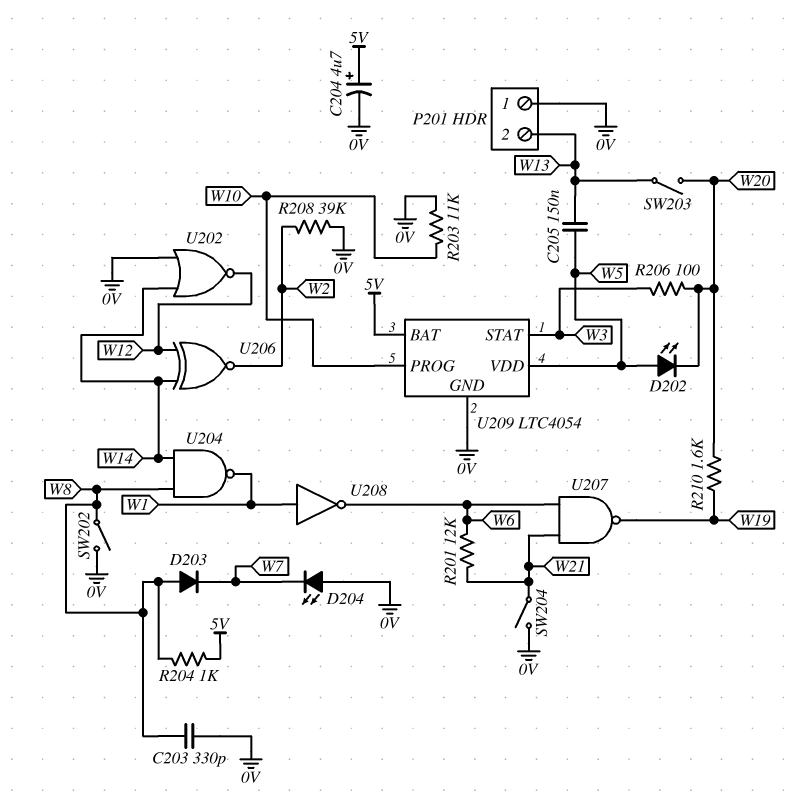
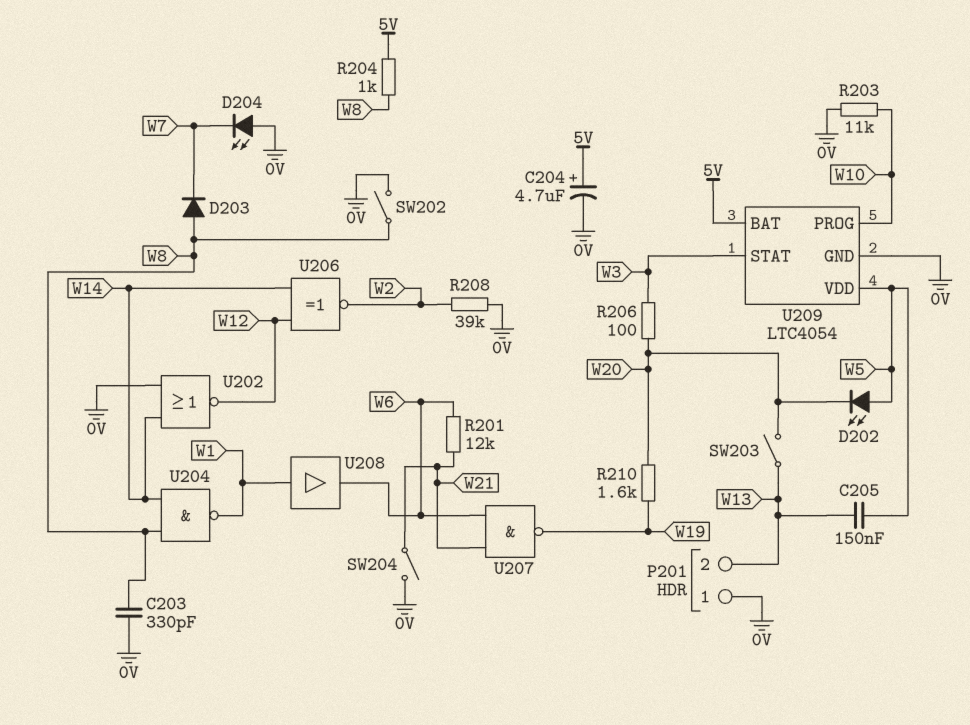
U208: NOT (in W1, out W6) -> buffer (in W1, out W6)

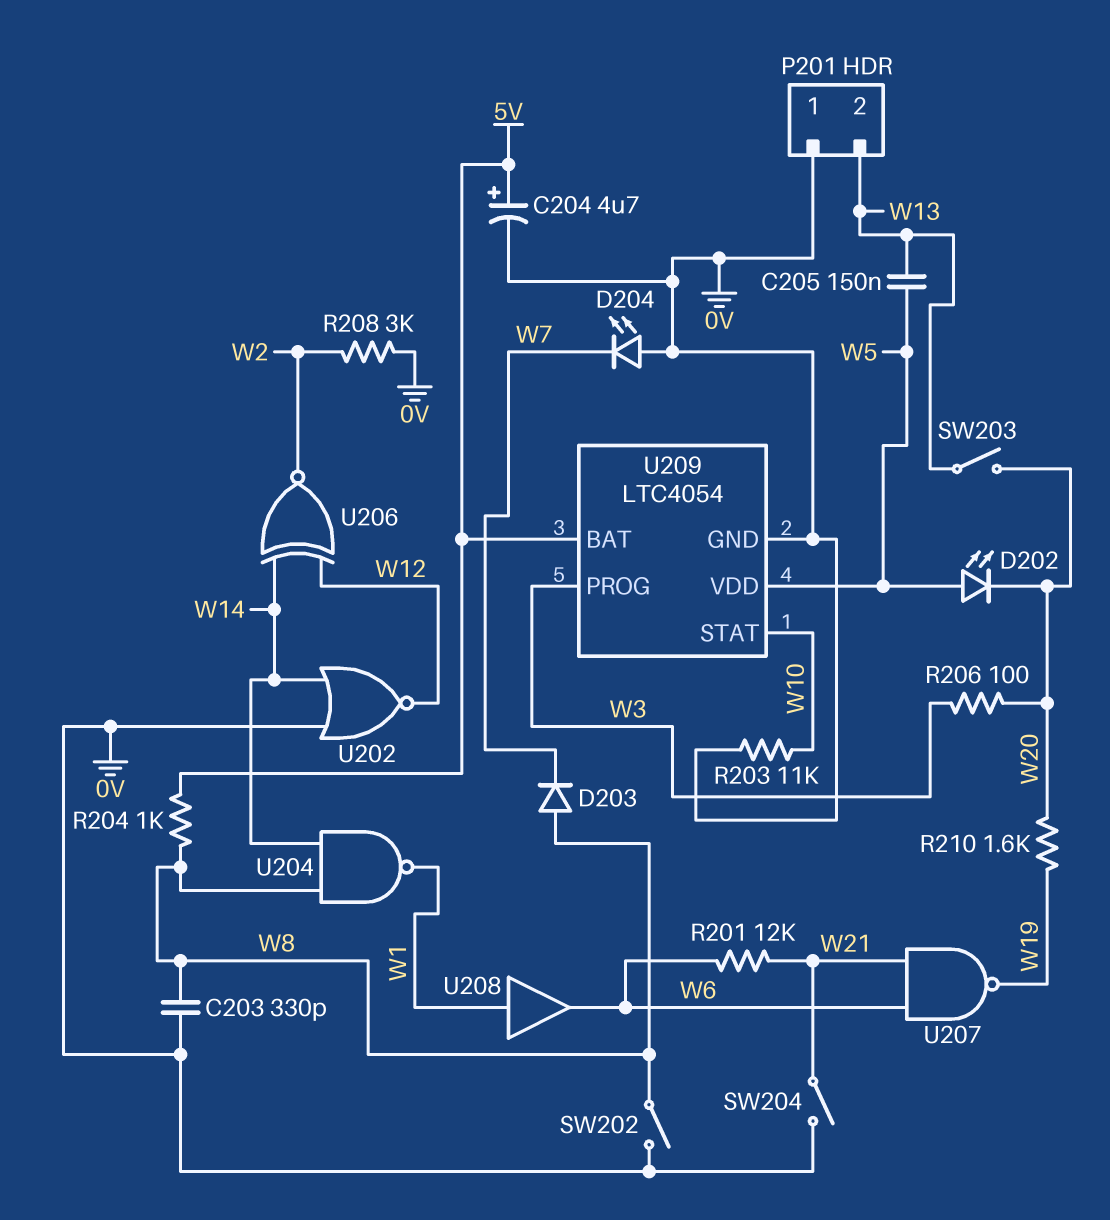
R208: 39k (0V, W2) -> 3k (0V, W2)
U209 pin PROG: W10 -> W3
U209 pin STAT: W3 -> W10

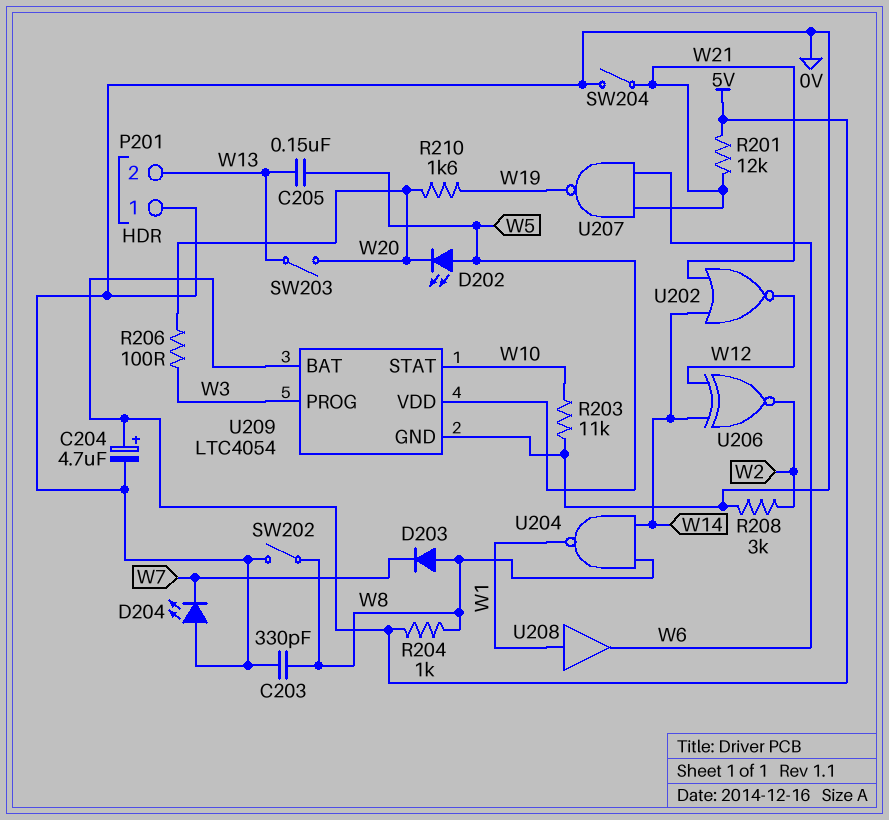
R201: 12k (W6, W21) -> 12k (5V, W21)
U202: NOR (in 0V, in W14, out W12) -> NOR (in W14, in W21, out W12)

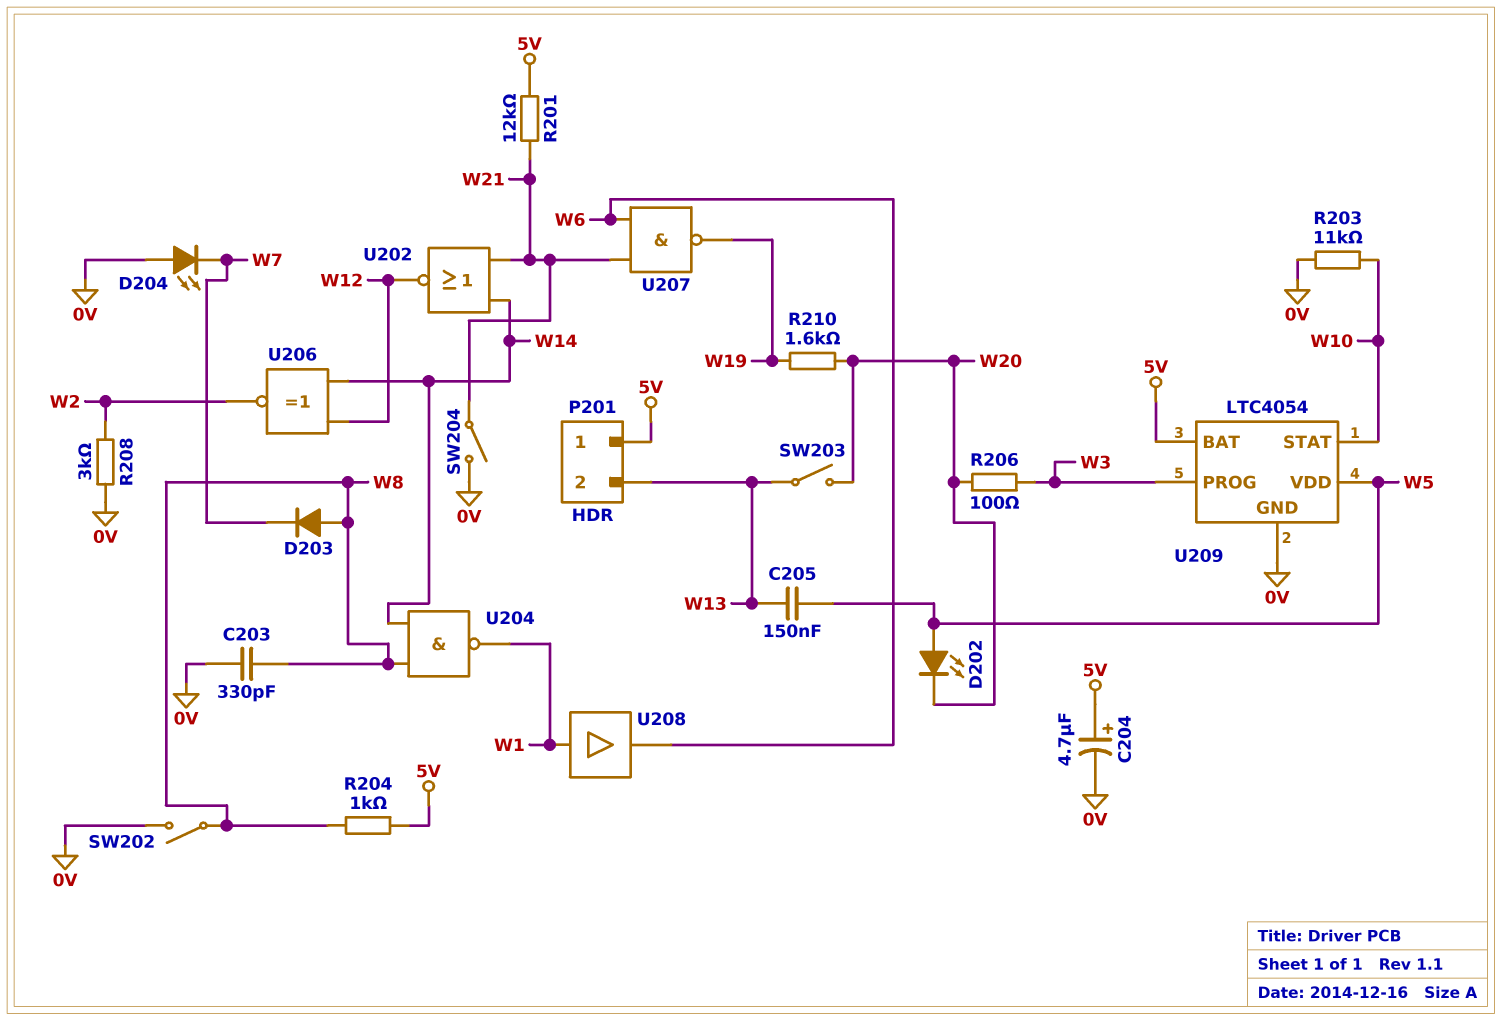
P201 pin 1: 0V -> 5V

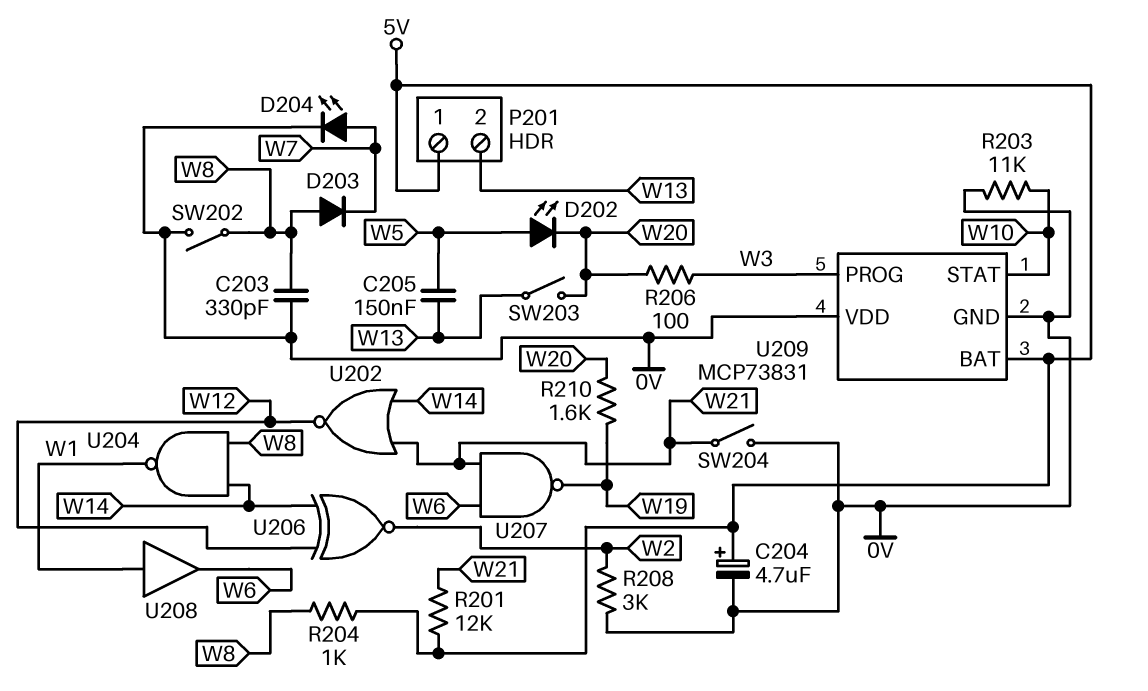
D204: LED (A 0V, K W7) -> LED (A W7, K 0V)
U209: LTC4054 -> MCP73831
U209 pin VDD: W5 -> 0V

